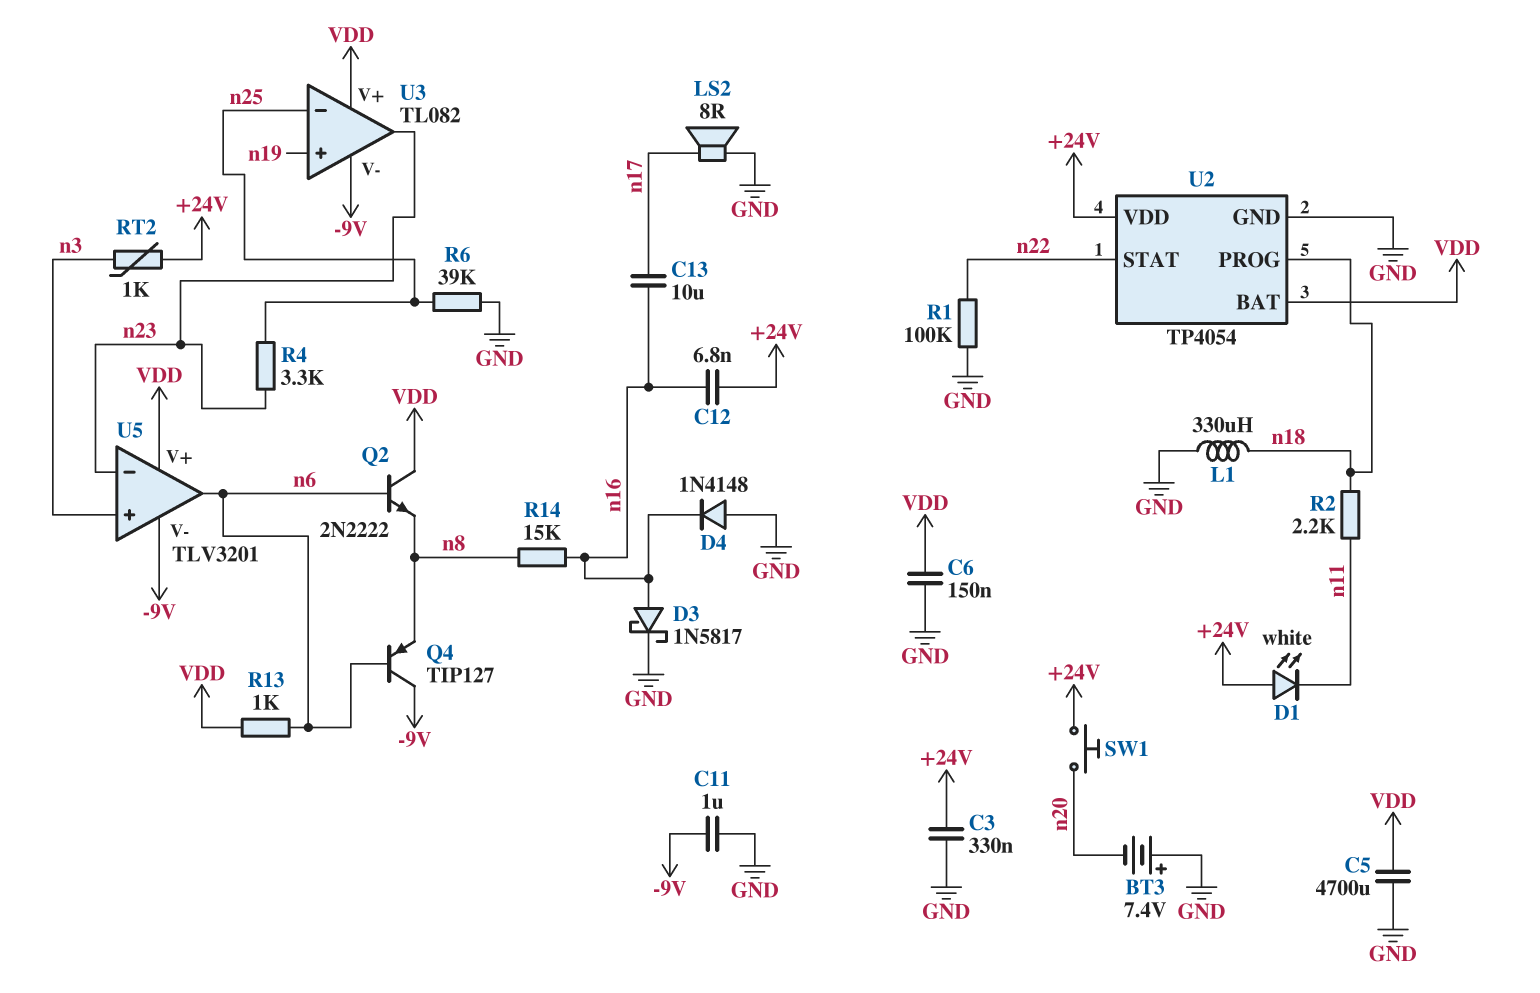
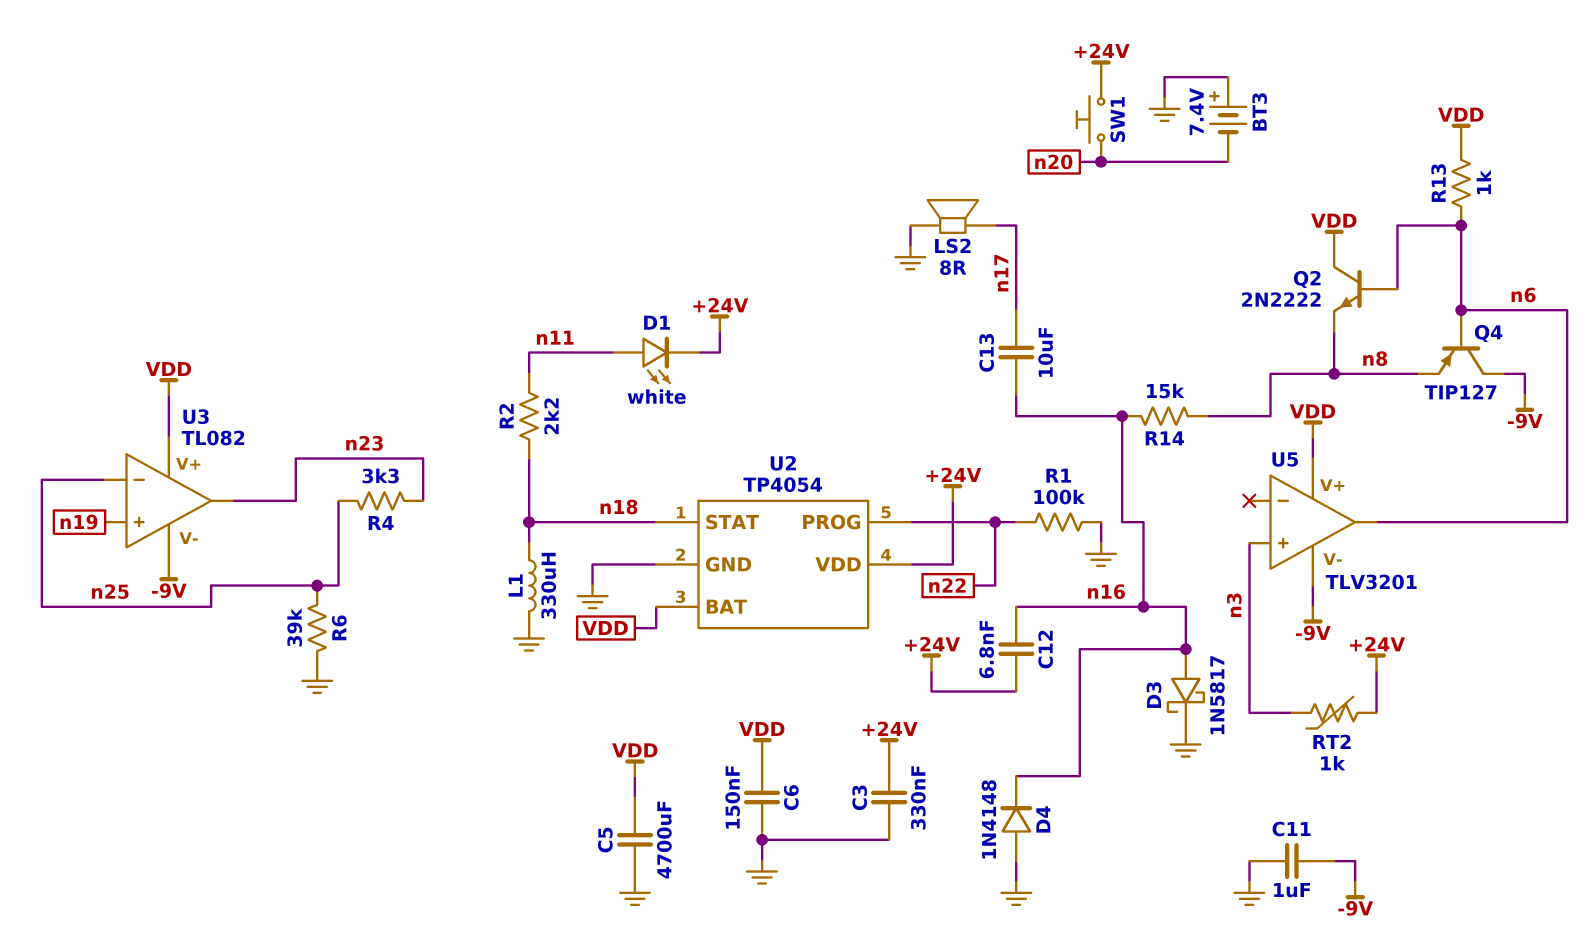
D1: LED white (A +24V, K n11) -> LED white (A n11, K +24V)
U2 pin PROG: n18 -> n22
U2 pin STAT: n22 -> n18
U5 pin in-: n23 -> none

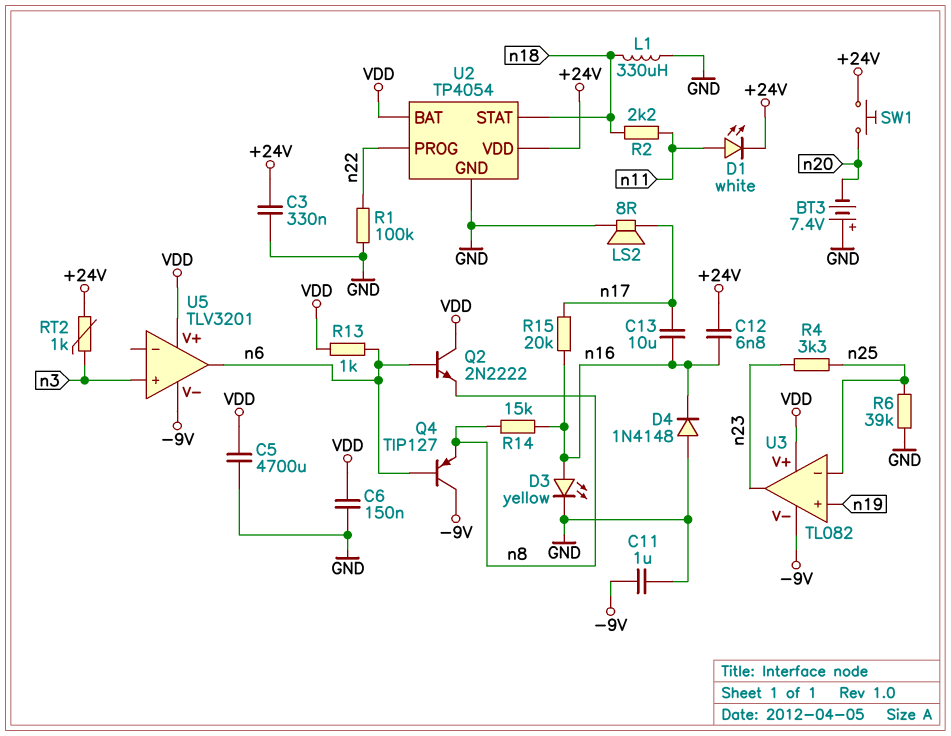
D3: schottky 1N5817 (A n16, K GND) -> LED yellow (A n16, K GND)
R15: none -> 20k (n16, n17)

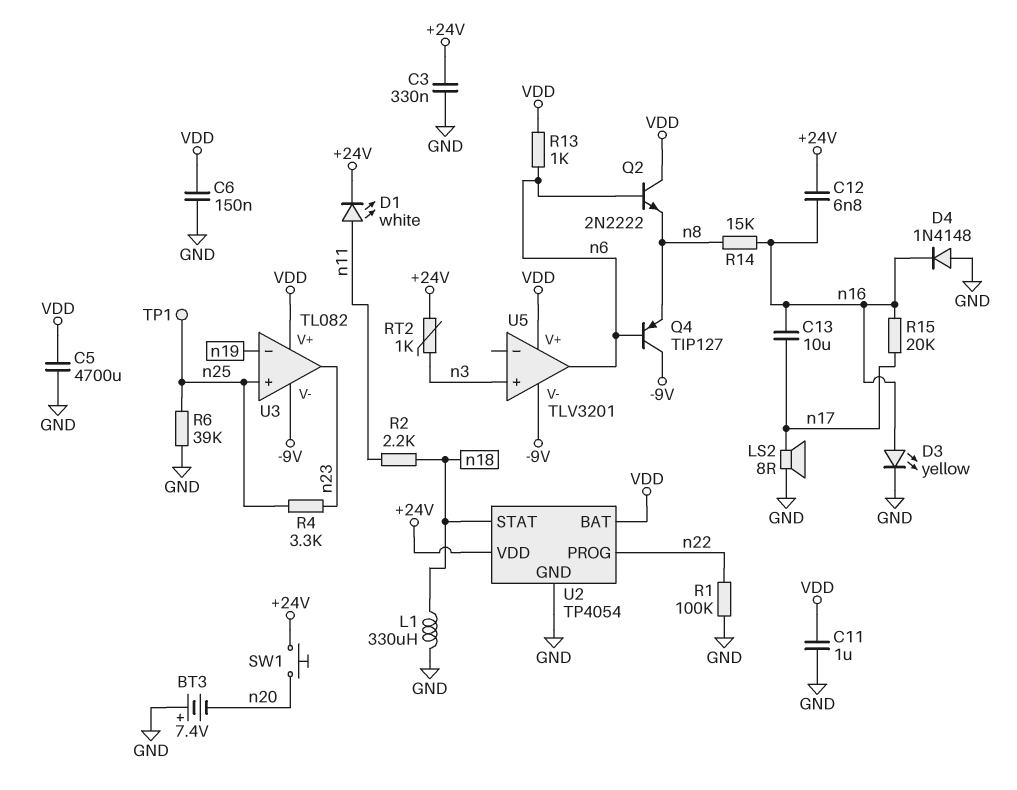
C11: 1uF (-9V, GND) -> 1uF (GND, VDD)
TP1: none -> test point (n25)
U3 pin in+: n19 -> n25
U3 pin in-: n25 -> n19

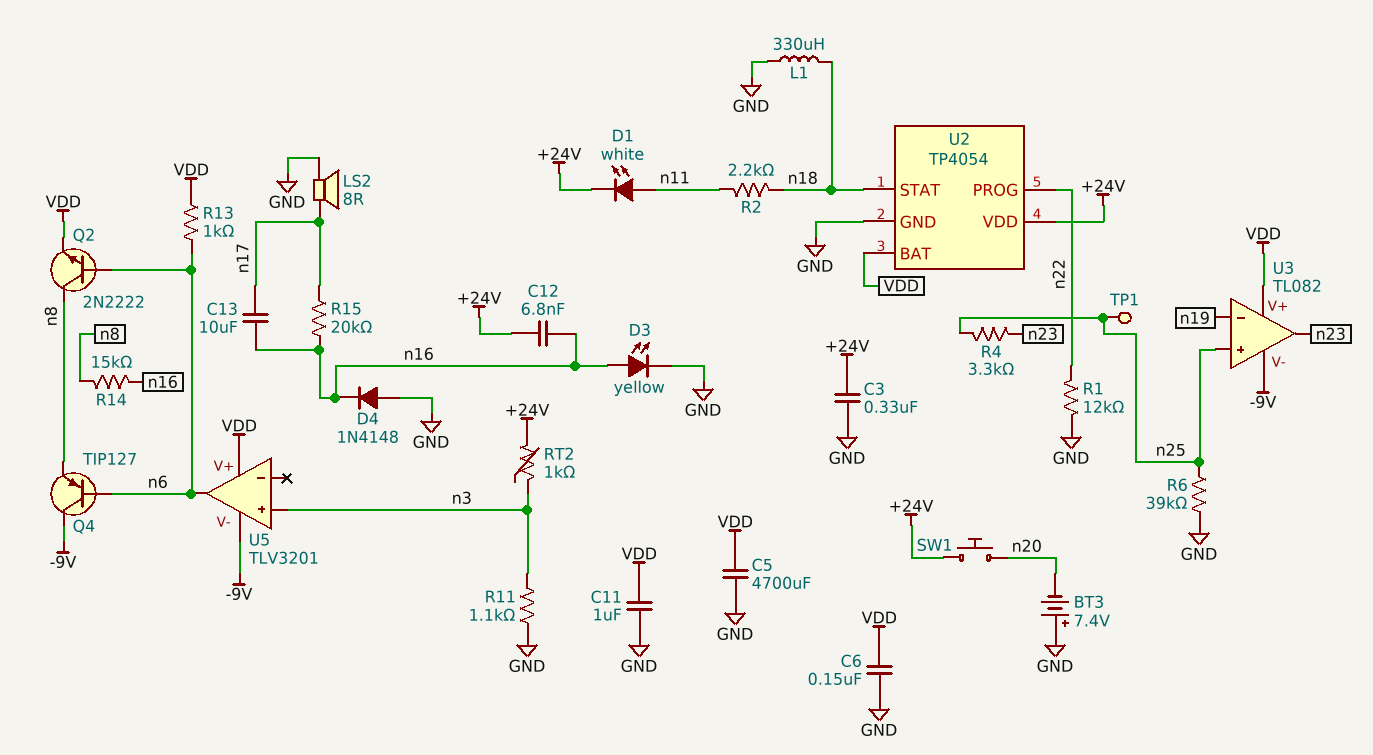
Q2: NPN 2N2222 (B n6, C VDD, E n8) -> NPN 2N2222 (B n6, C n8, E VDD)
R1: 100k (GND, n22) -> 12k (GND, n22)
R11: none -> 1.1k (GND, n3)

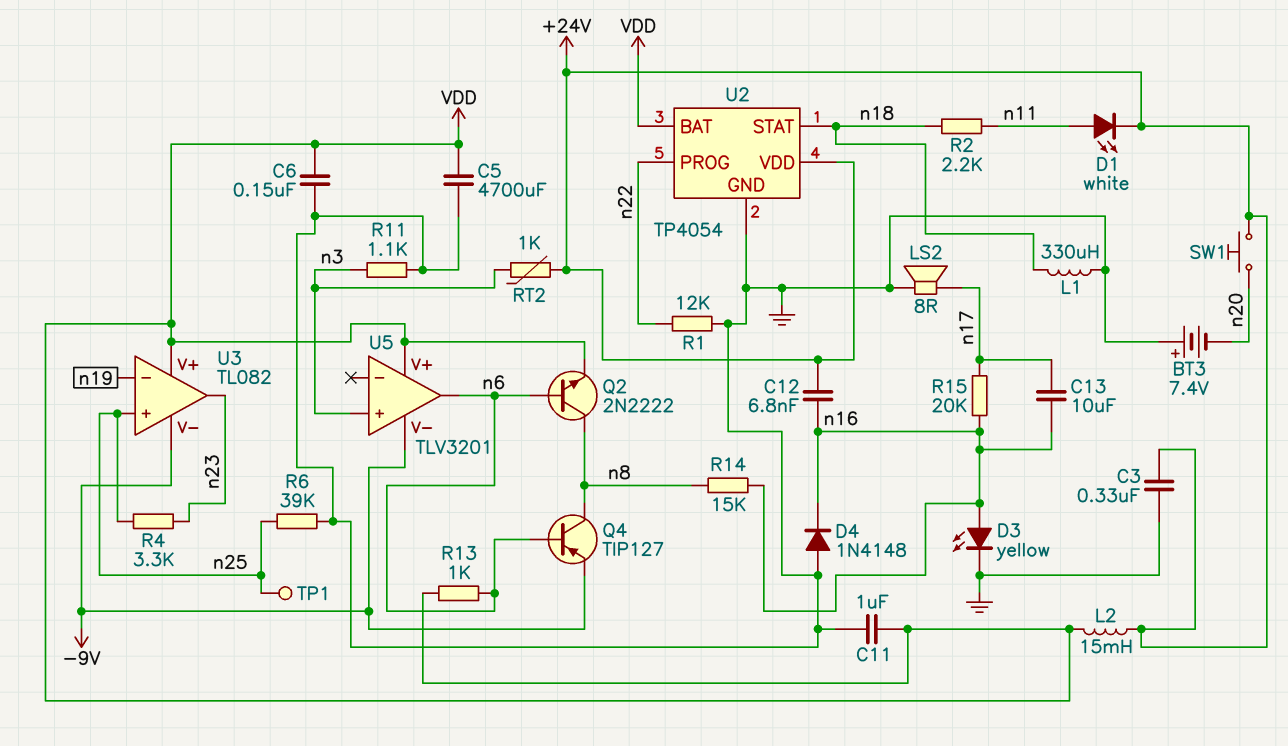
L2: none -> 15mH (+24V, VDD)
Q4: PNP TIP127 (B n6, C -9V, E n8) -> PNP TIP127 (B n6, C n8, E -9V)

